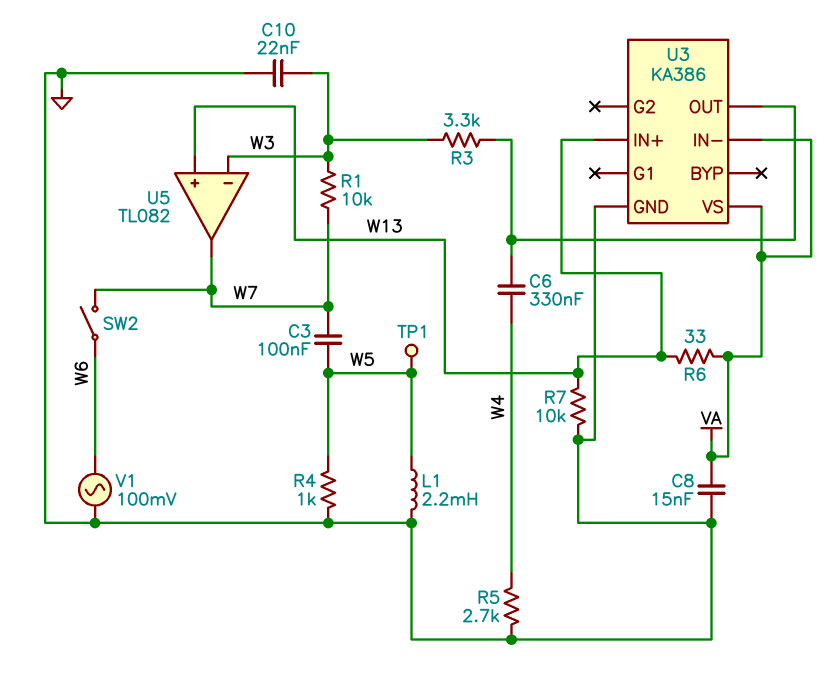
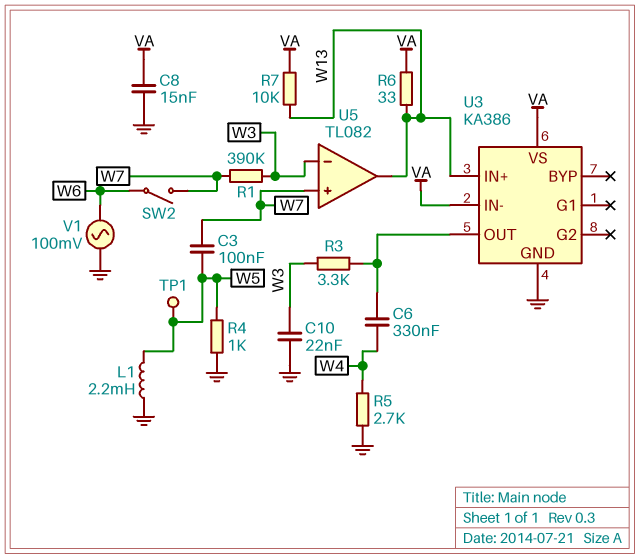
R1: 10k (W3, W7) -> 390k (W3, W7)
R7: 10k (GND, W13) -> 10k (VA, W13)
U5 pin in+: W13 -> W7
U5 pin out: W7 -> W13

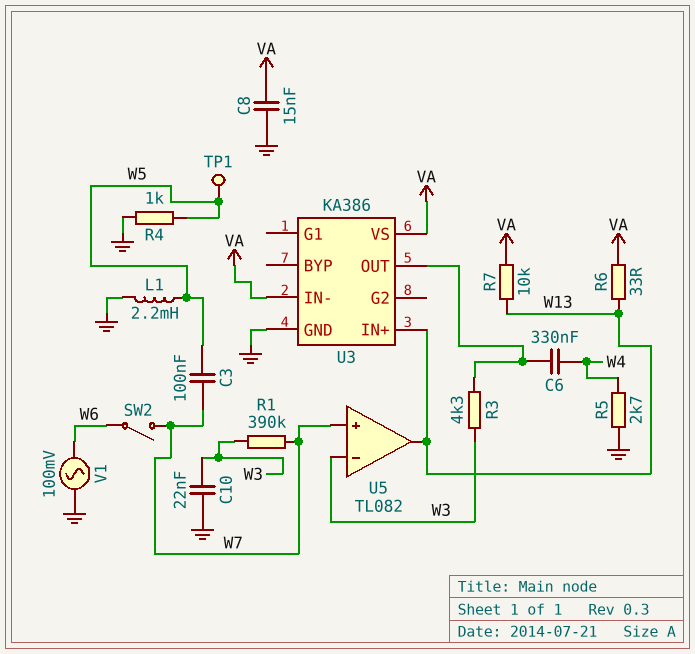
R3: 3.3k (U3/OUT, W3) -> 4.3k (U3/OUT, W3)

